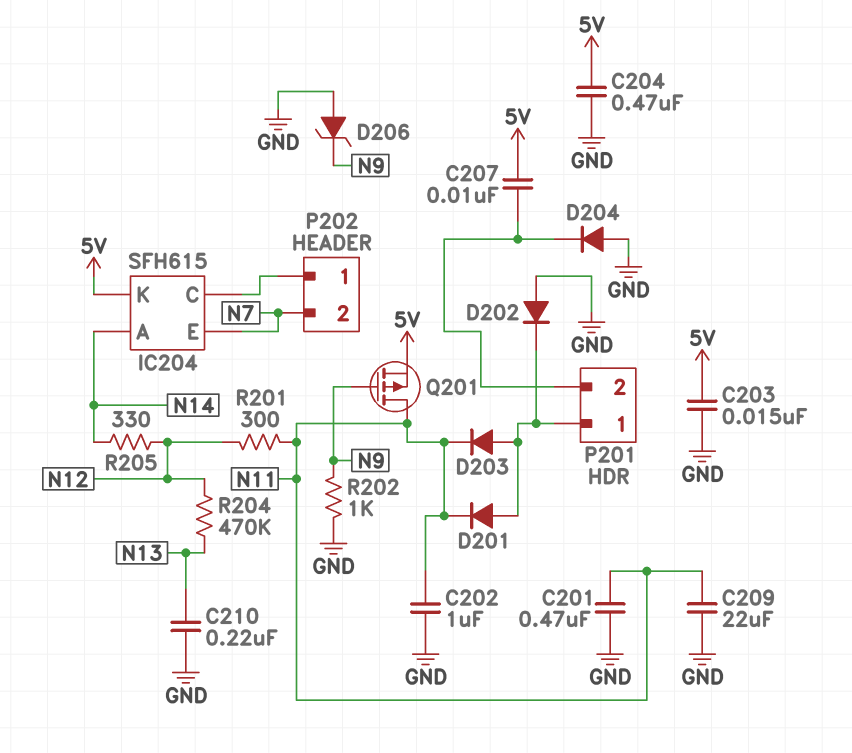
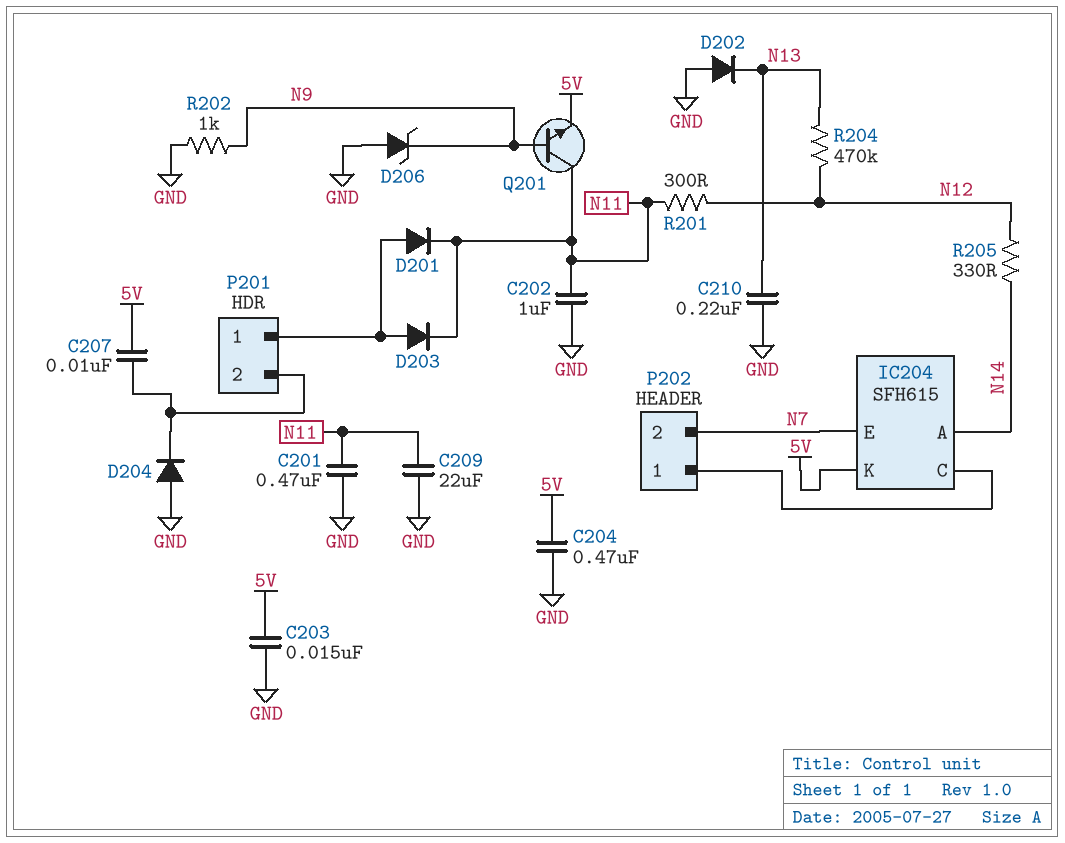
D202: diode (A GND, K P201/1) -> diode (A GND, K N13)
Q201: PMOS (G N9, D N11, S 5V) -> NPN (B N9, C N11, E 5V)

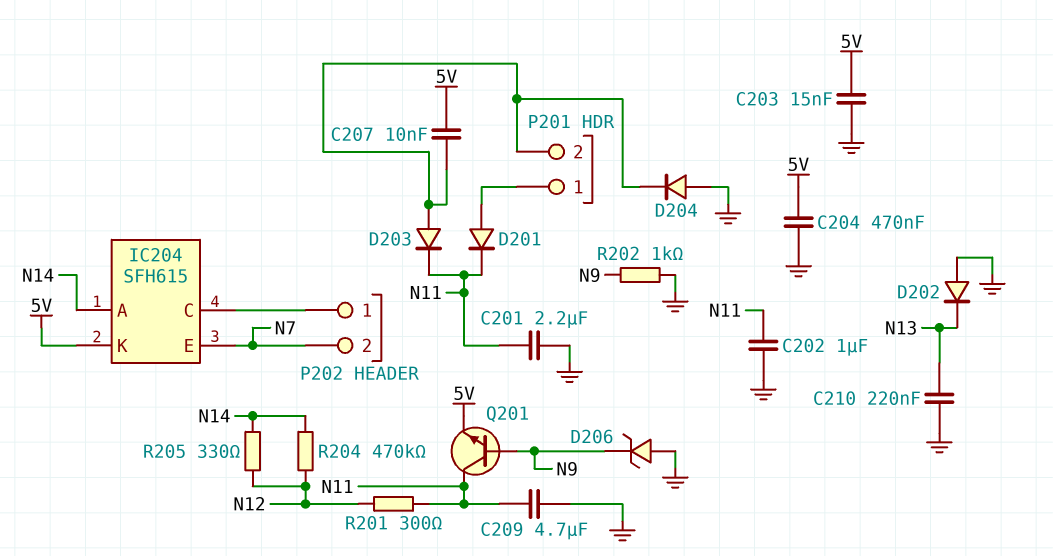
C201: 470nF (GND, N11) -> 2.2uF (GND, N11)
C209: 22uF (GND, N11) -> 4.7uF (GND, N11)
D203: diode (A P201/1, K N11) -> diode (A P201/2, K N11)
R204: 470k (N12, N13) -> 470k (N12, N14)

